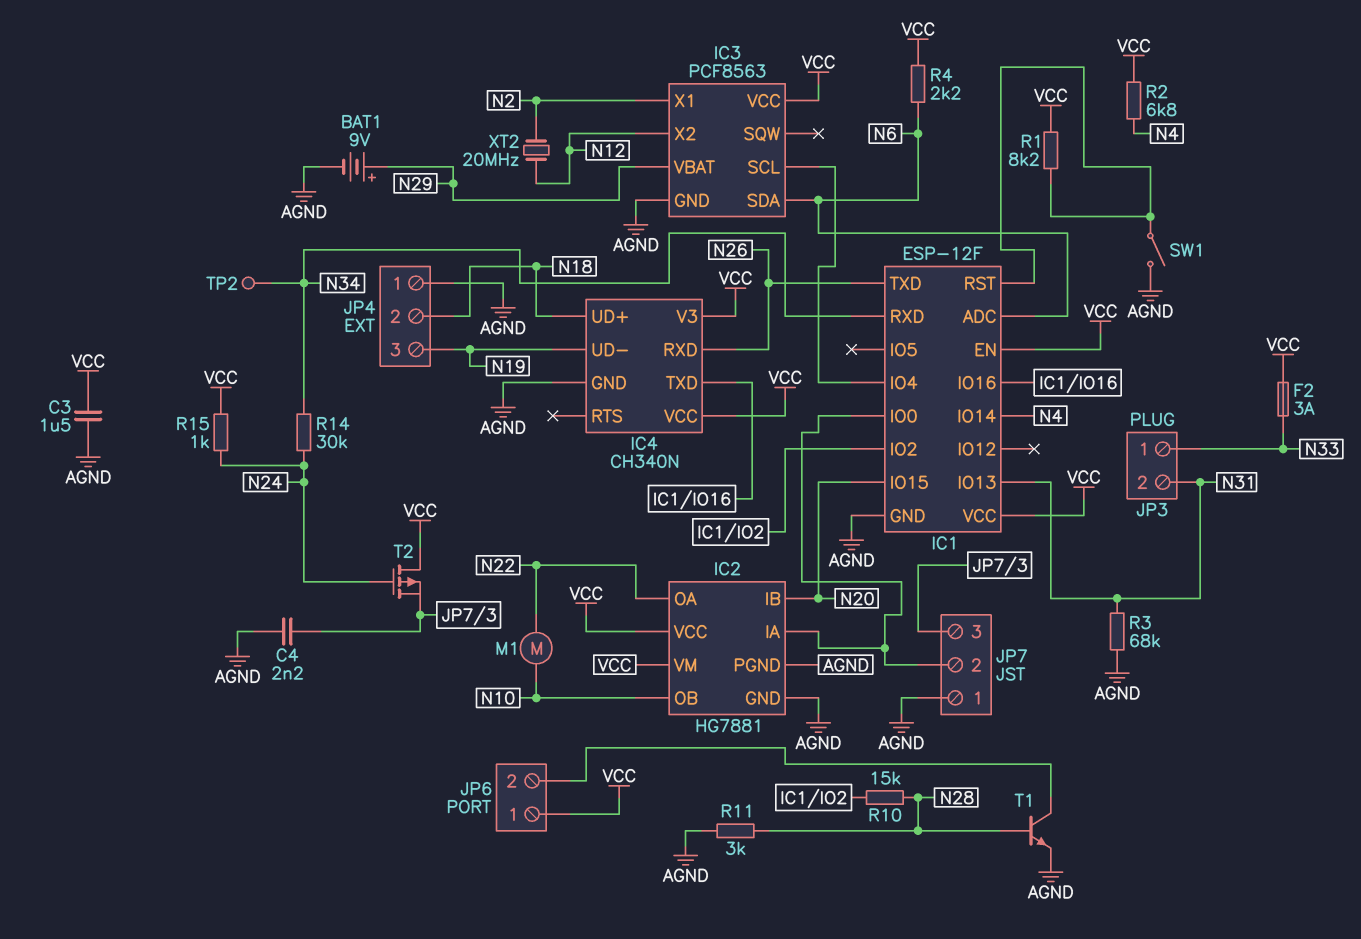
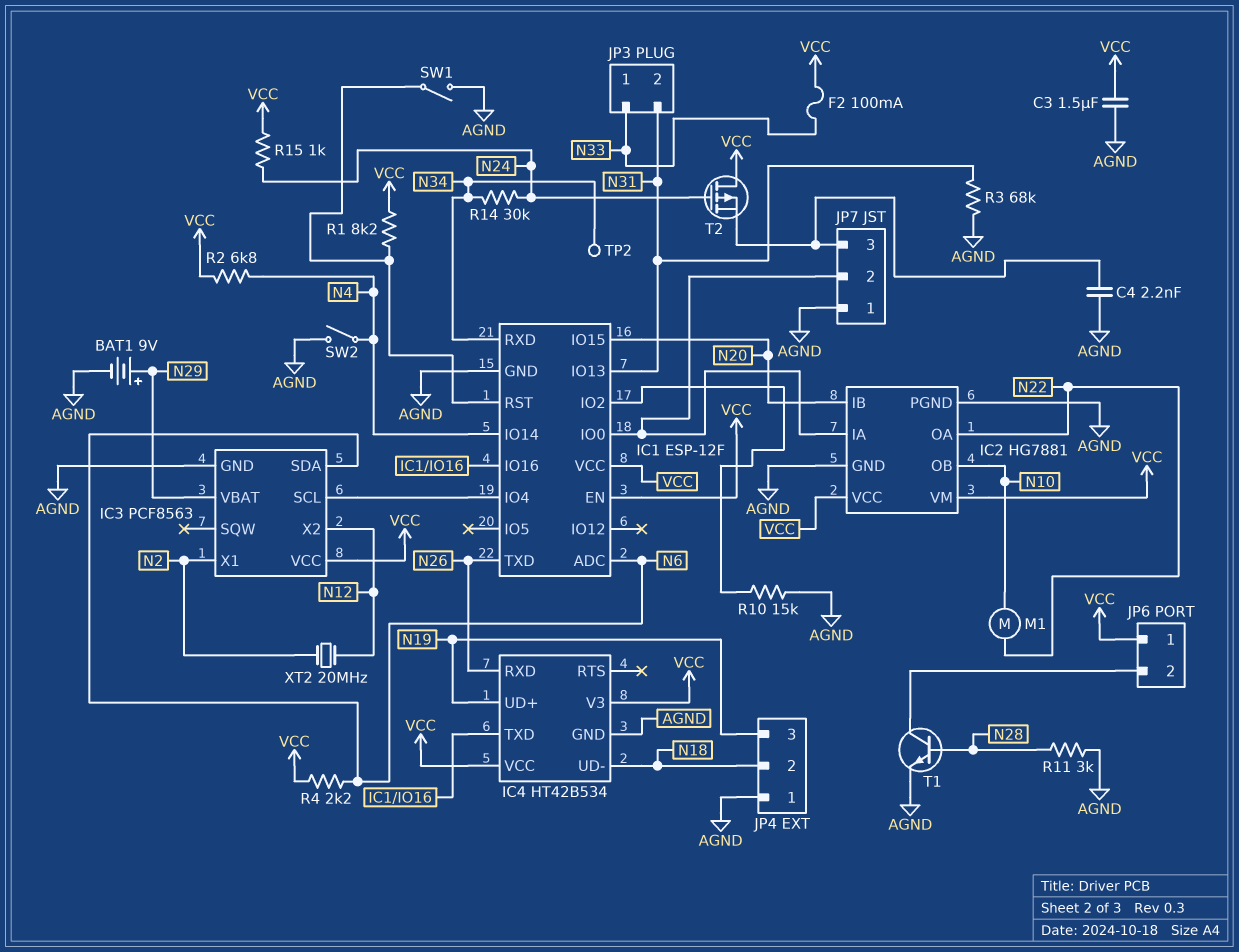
F2: 3A (N33, VCC) -> 100mA (N33, VCC)
IC4: CH340N -> HT42B534
IC4 pin UD+: N18 -> N19
IC4 pin UD-: N19 -> N18
R10: 15k (IC1/IO2, N28) -> 15k (AGND, IC1/IO2)
SW2: none -> switch (AGND, N4)

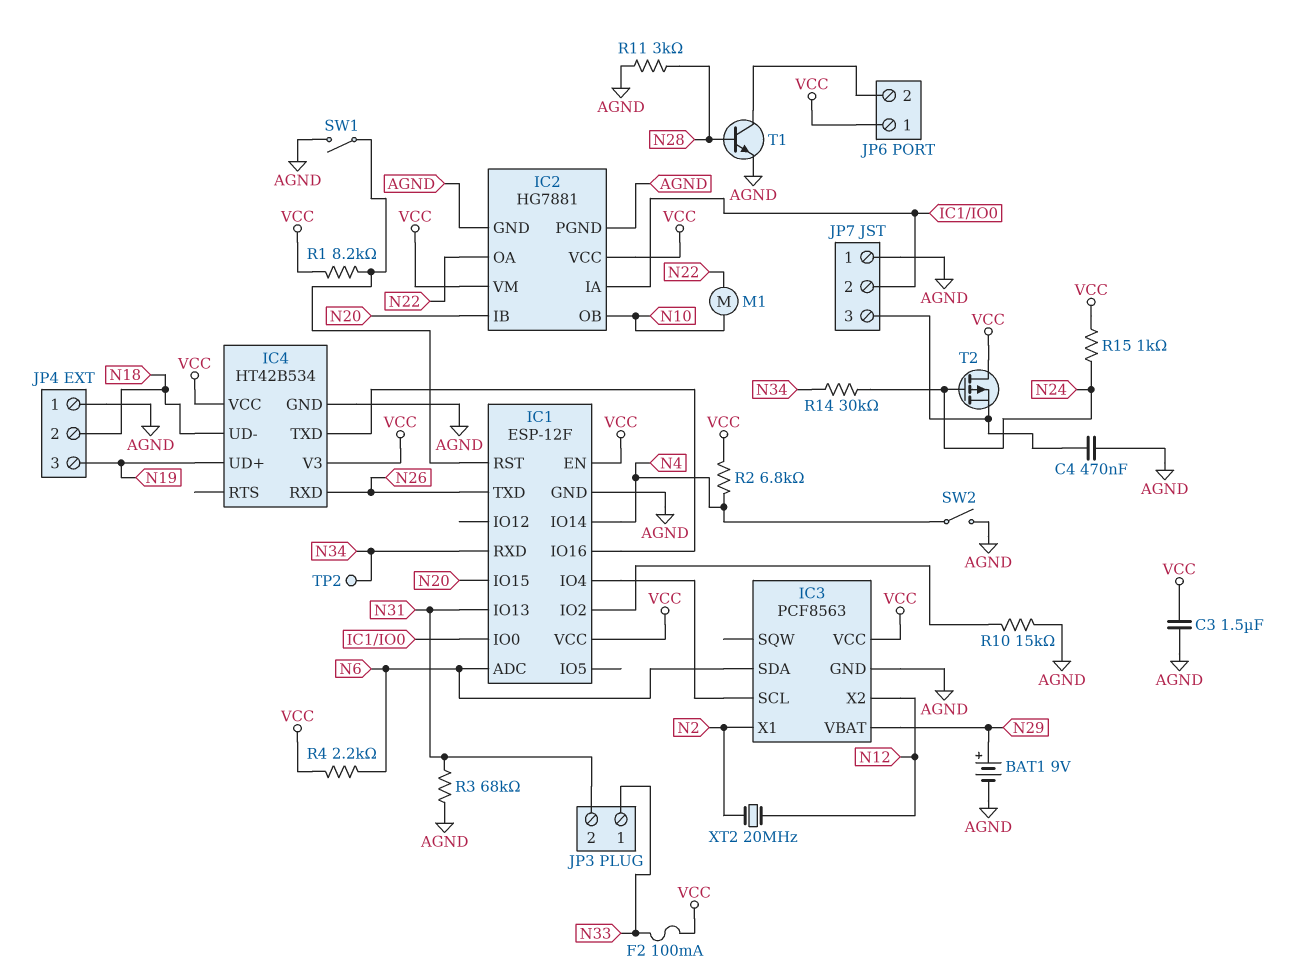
C4: 2.2nF (AGND, JP7/3) -> 470nF (AGND, JP7/3)

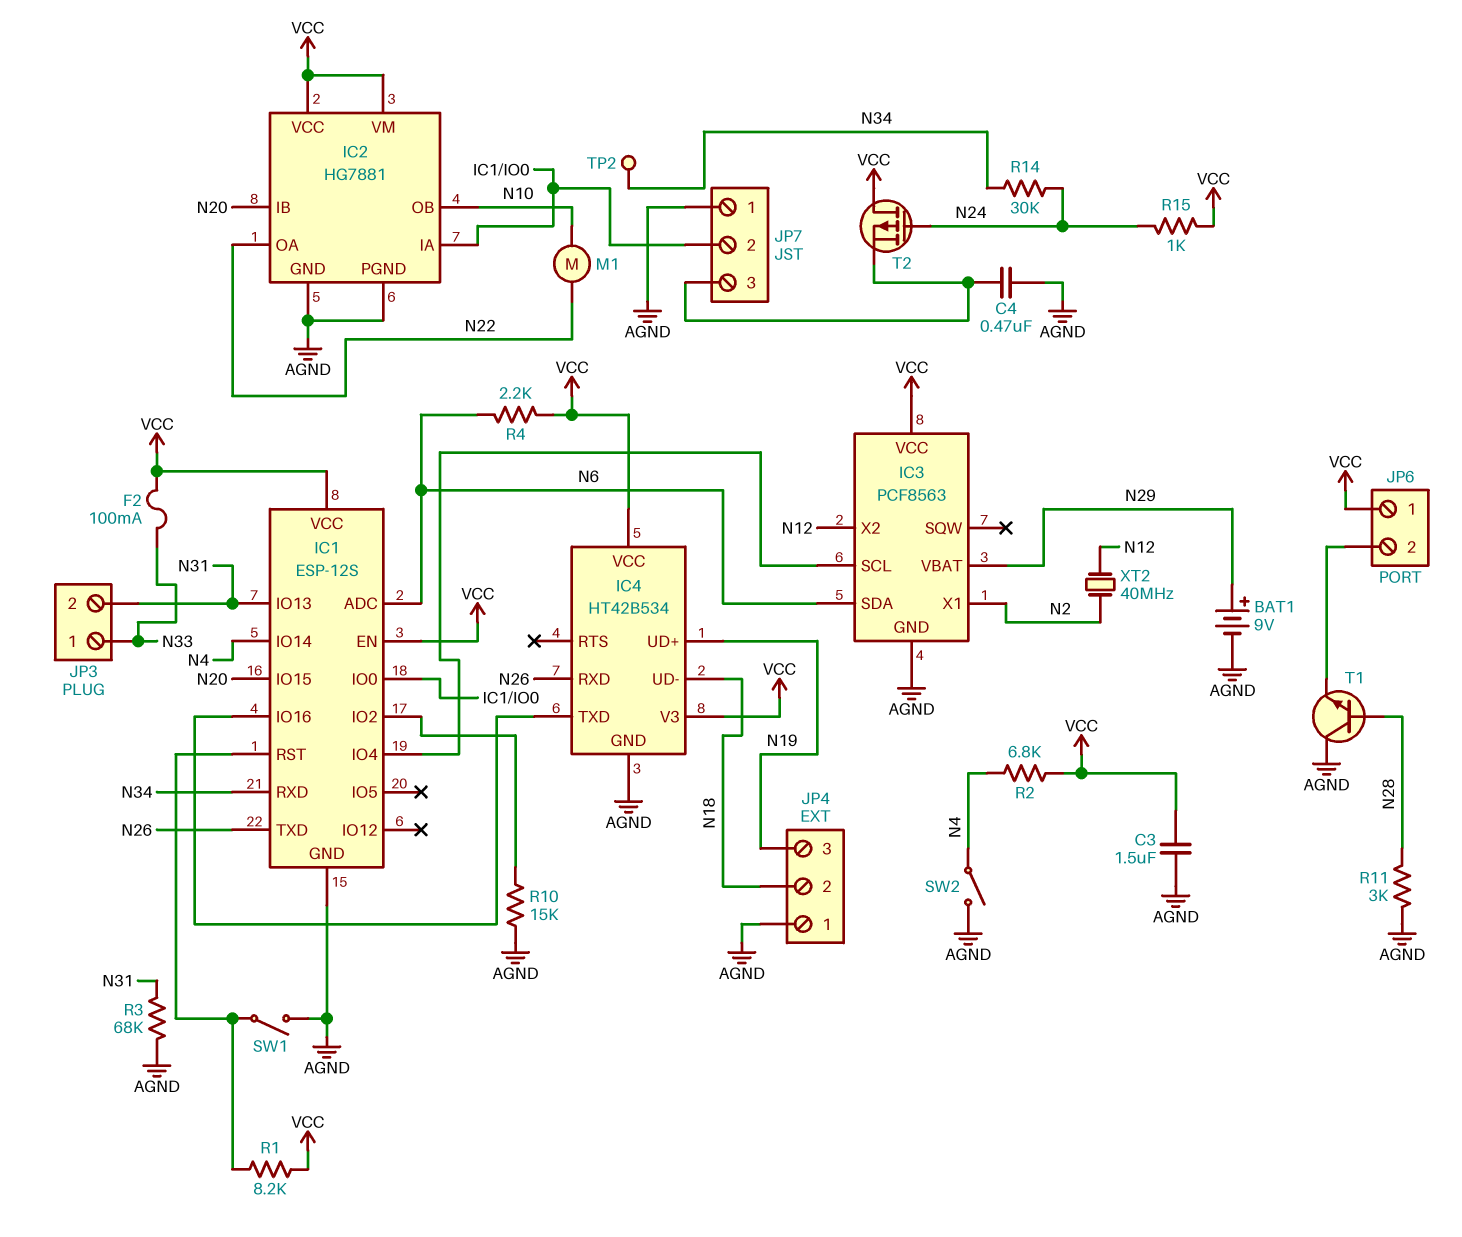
IC1: ESP-12F -> ESP-12S
T1: NPN (B N28, C JP6/2, E AGND) -> NPN (B N28, C AGND, E JP6/2)
XT2: 20MHz (N2, N12) -> 40MHz (N2, N12)

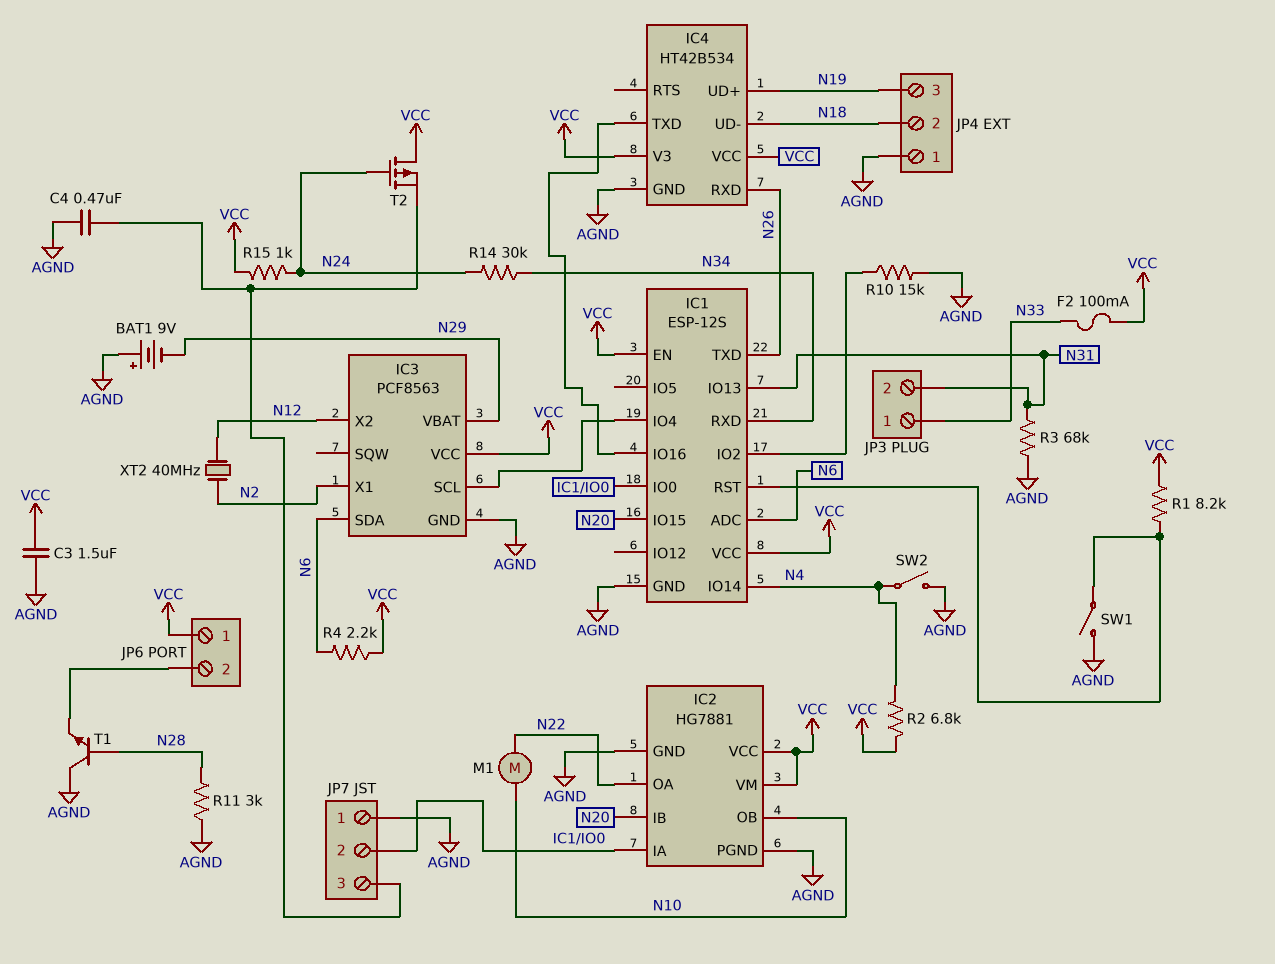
BAT1: 9V (plus N29, minus AGND) -> 9V (plus AGND, minus N29)
TP2: test point (N34) -> none

